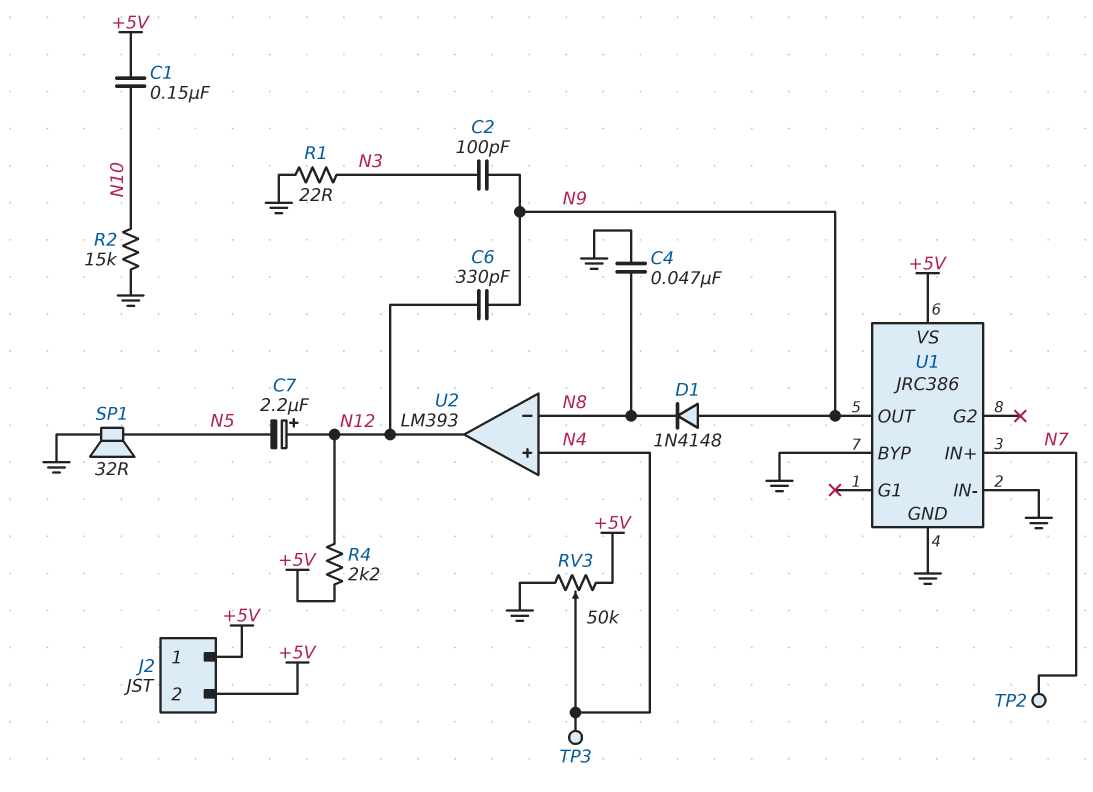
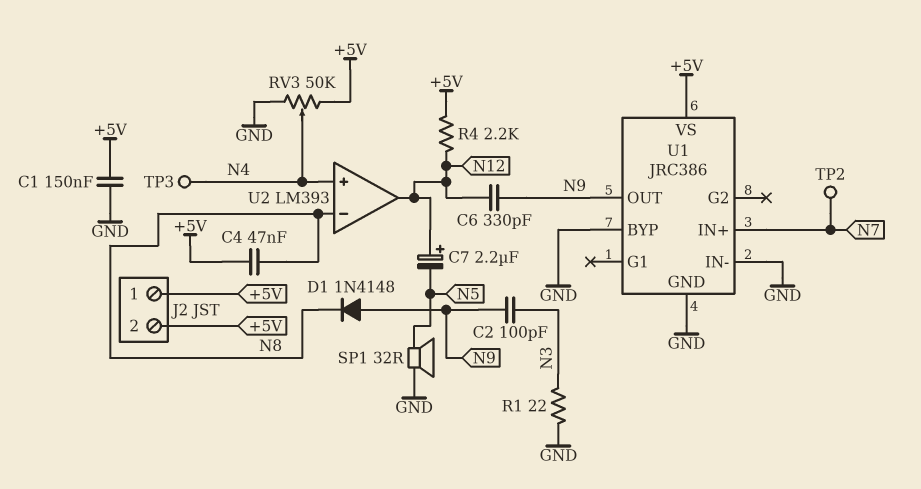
C1: 150nF (+5V, N10) -> 150nF (+5V, GND)
C4: 47nF (GND, N8) -> 47nF (+5V, N8)
R2: 15k (GND, N10) -> none

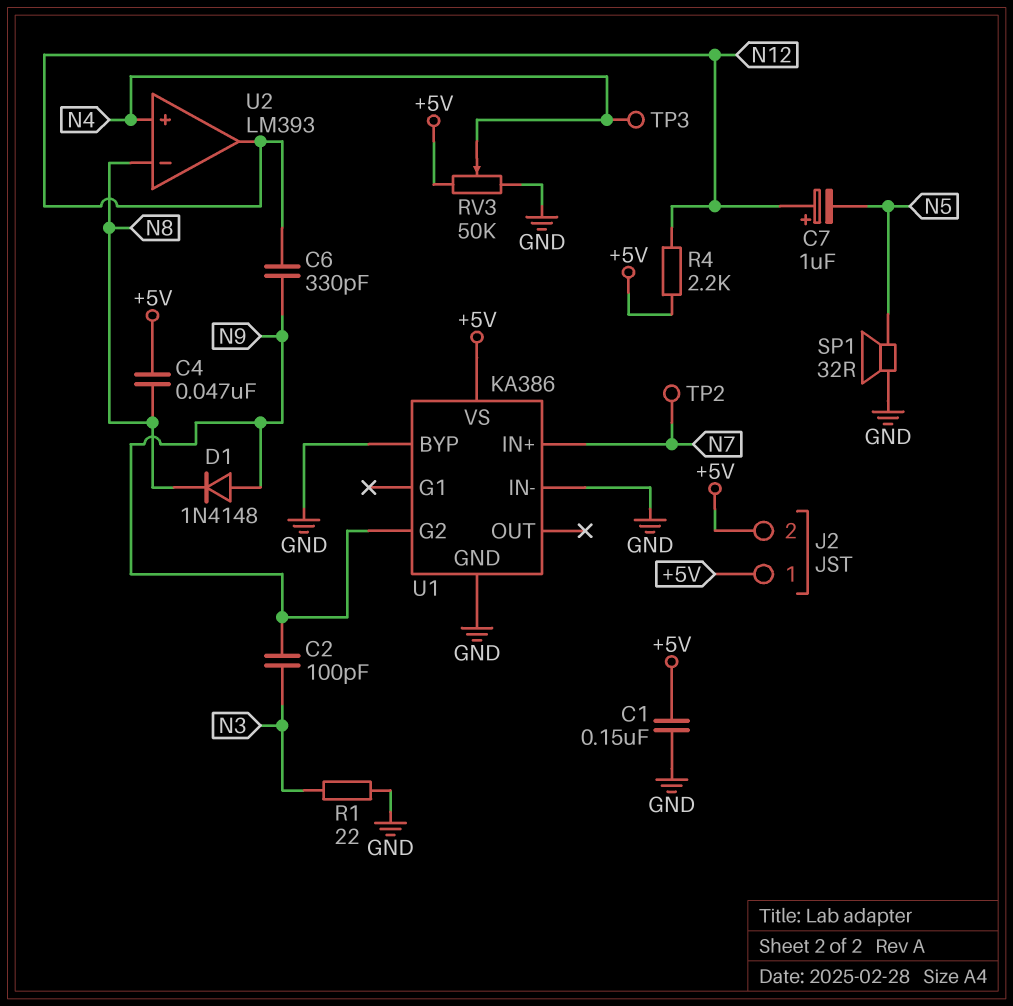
C7: 2.2uF (plus N12, minus N5) -> 1uF (plus N12, minus N5)
U1: JRC386 -> KA386
U1 pin G2: none -> N9
U1 pin OUT: N9 -> none

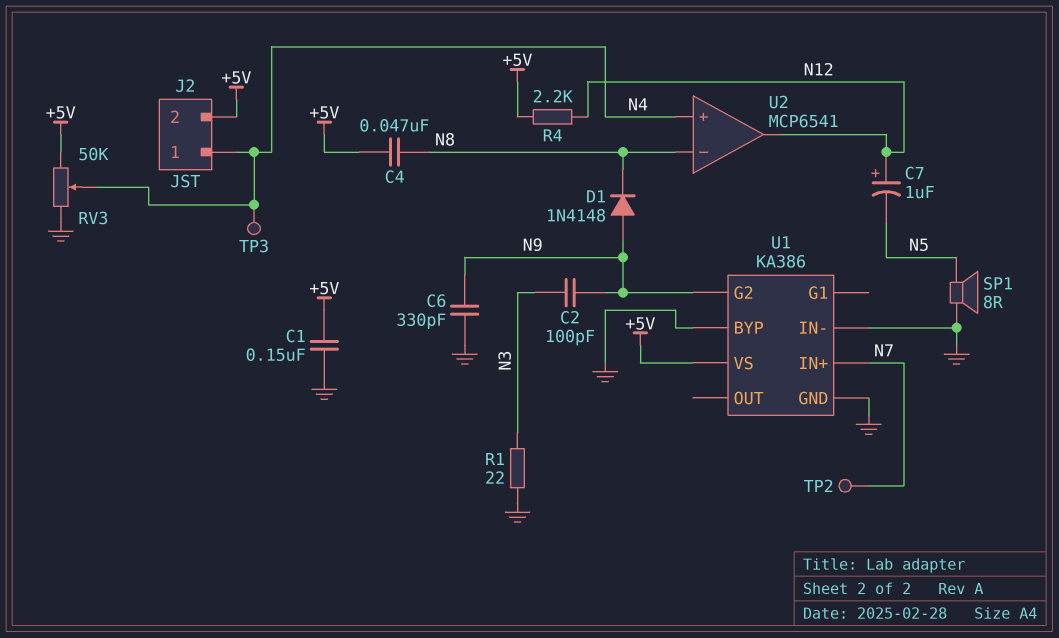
C6: 330pF (N9, N12) -> 330pF (GND, N9)
J2 pin 1: +5V -> N4
SP1: speaker 32R (GND, N5) -> speaker 8R (GND, N5)
U2: LM393 -> MCP6541

